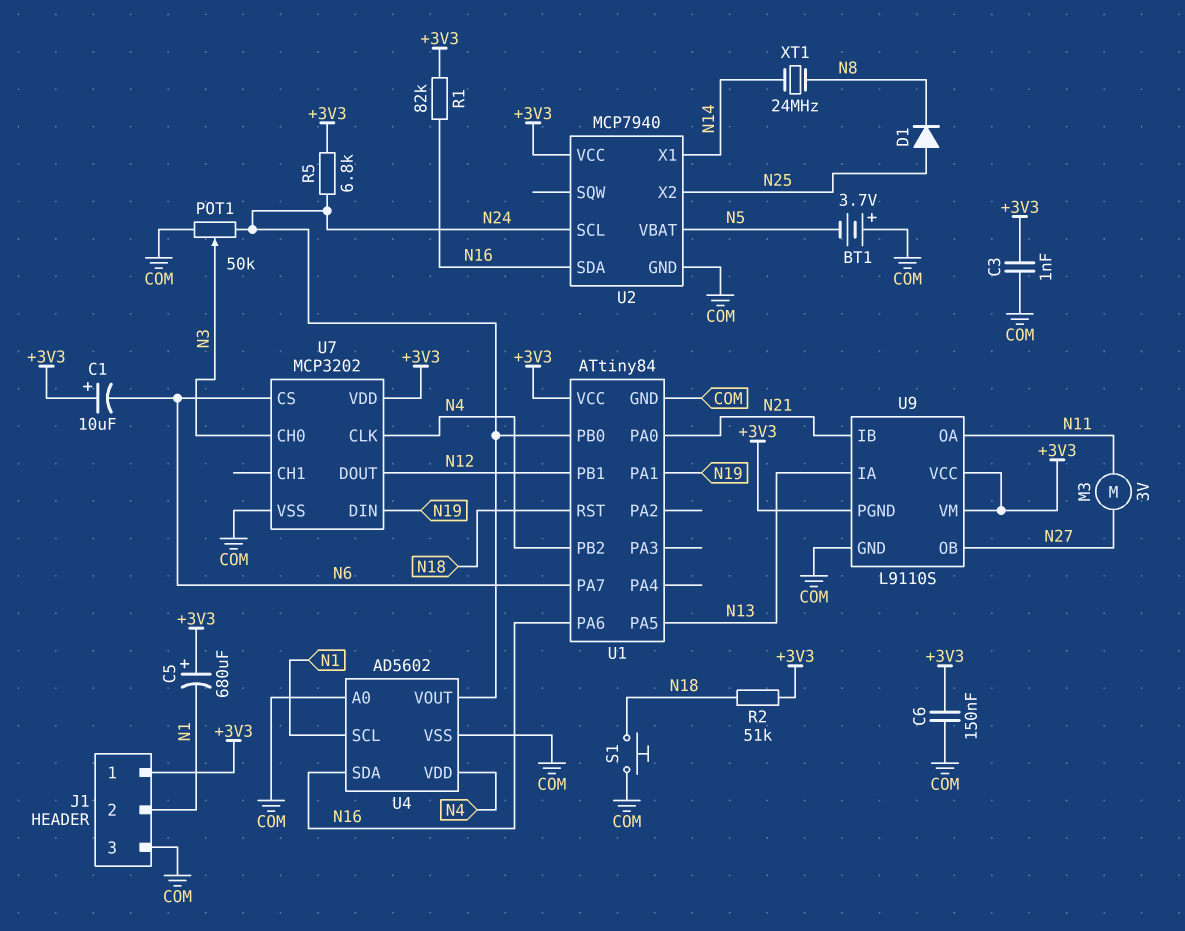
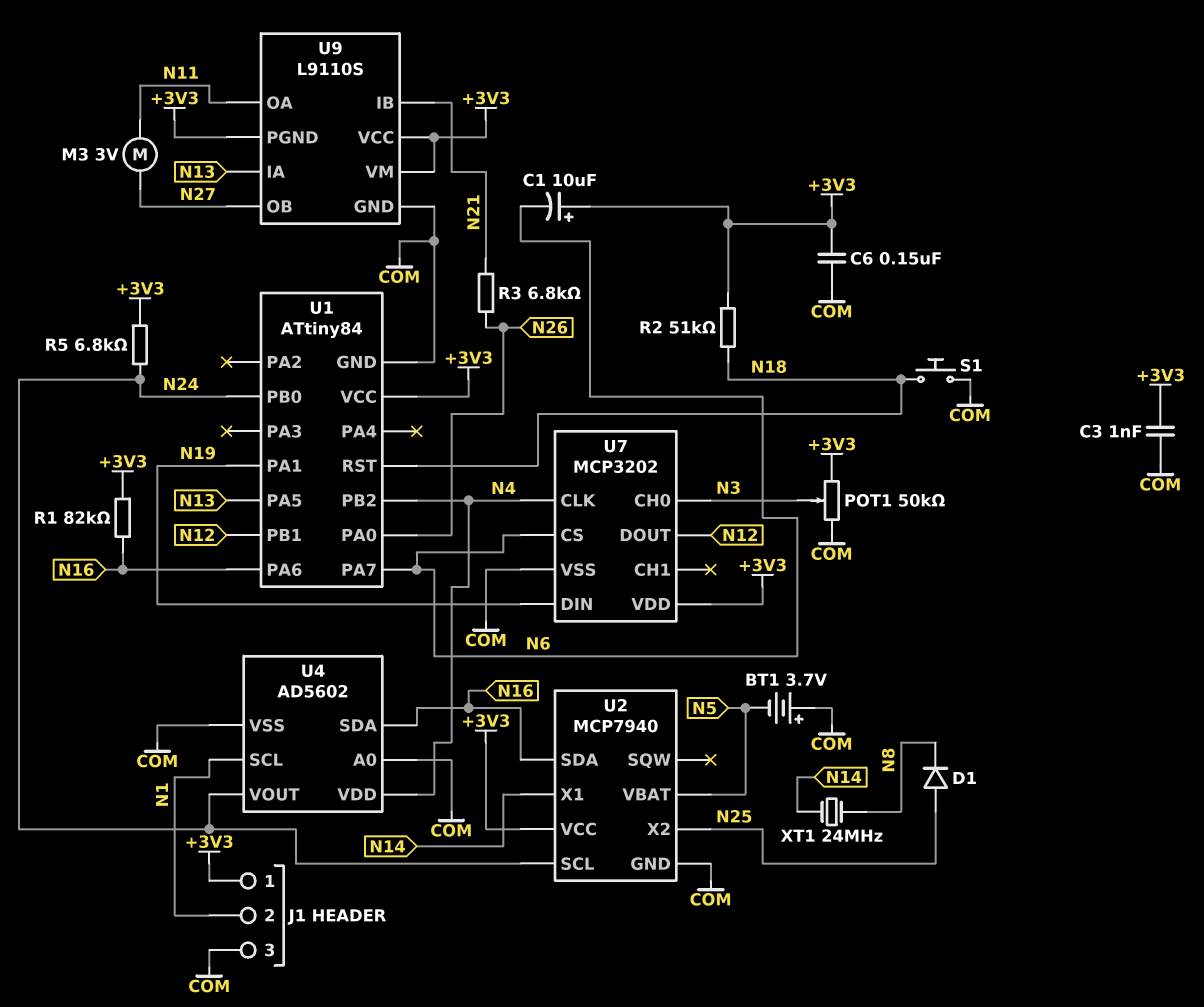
C5: 680uF (plus +3V3, minus N1) -> none
POT1: 50k (COM, N24, wiper N3) -> 50k (+3V3, COM, wiper N3)
R3: none -> 6.8k (N21, N26)
U1 pin PA0: N21 -> N26

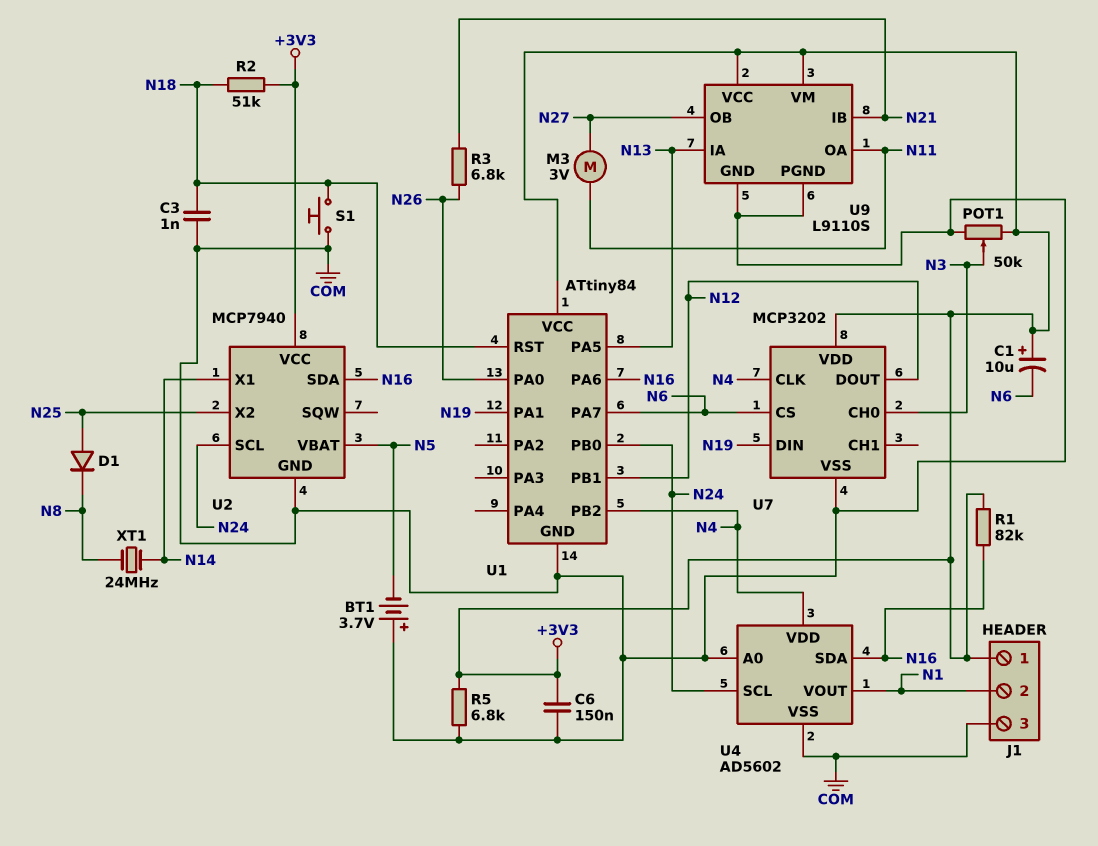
C3: 1nF (+3V3, COM) -> 1nF (COM, N18)
R5: 6.8k (+3V3, N24) -> 6.8k (+3V3, COM)
U4 pin SCL: N1 -> N24
U4 pin VOUT: N24 -> N1
U9 pin PGND: +3V3 -> COM

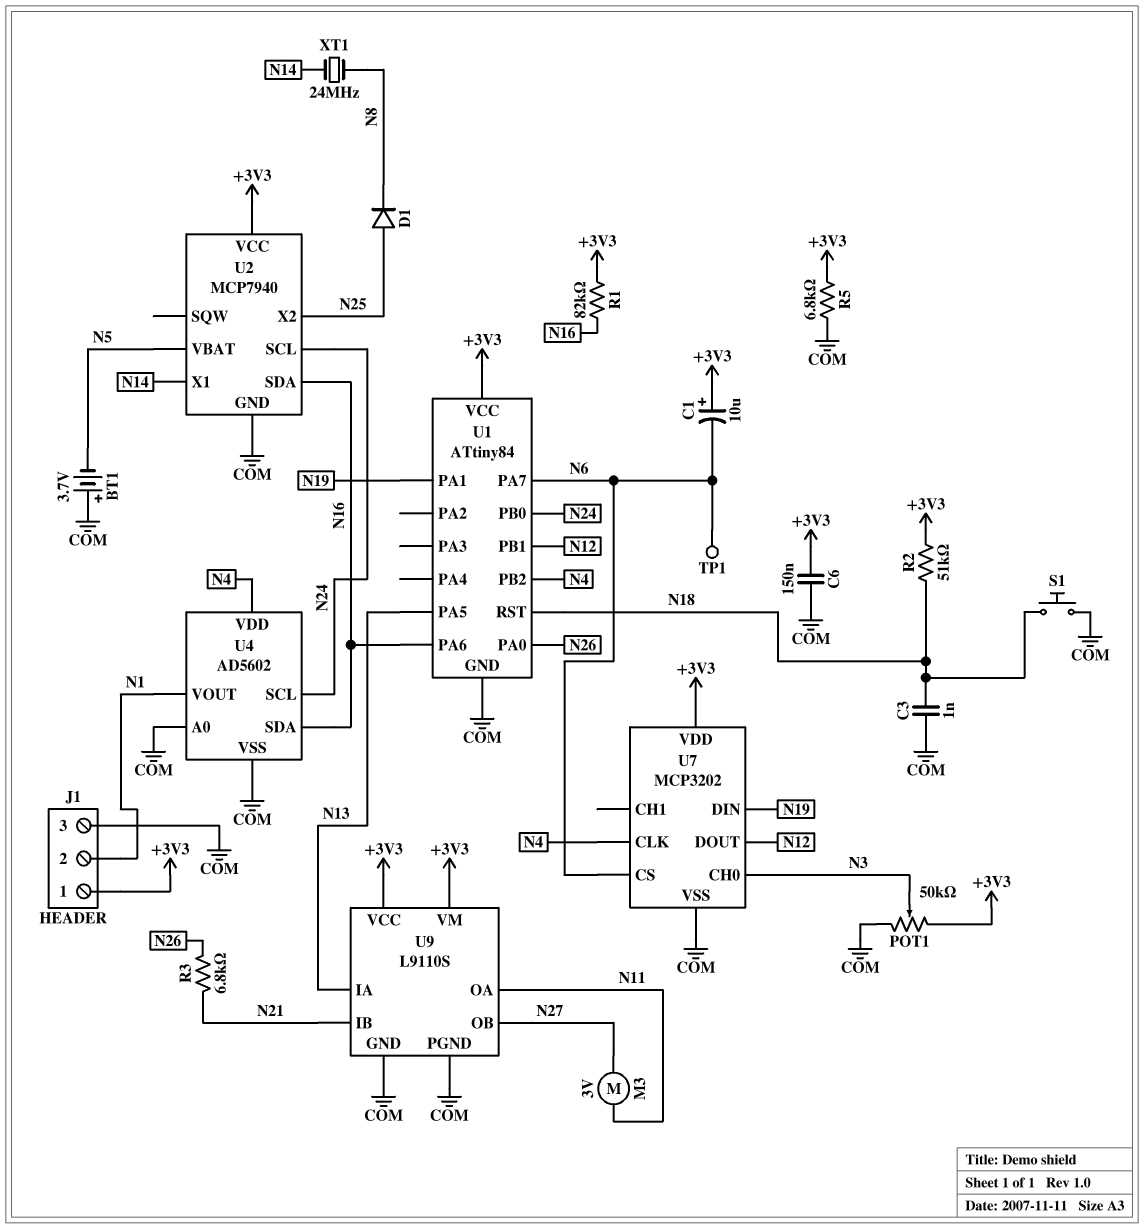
TP1: none -> test point (N6)

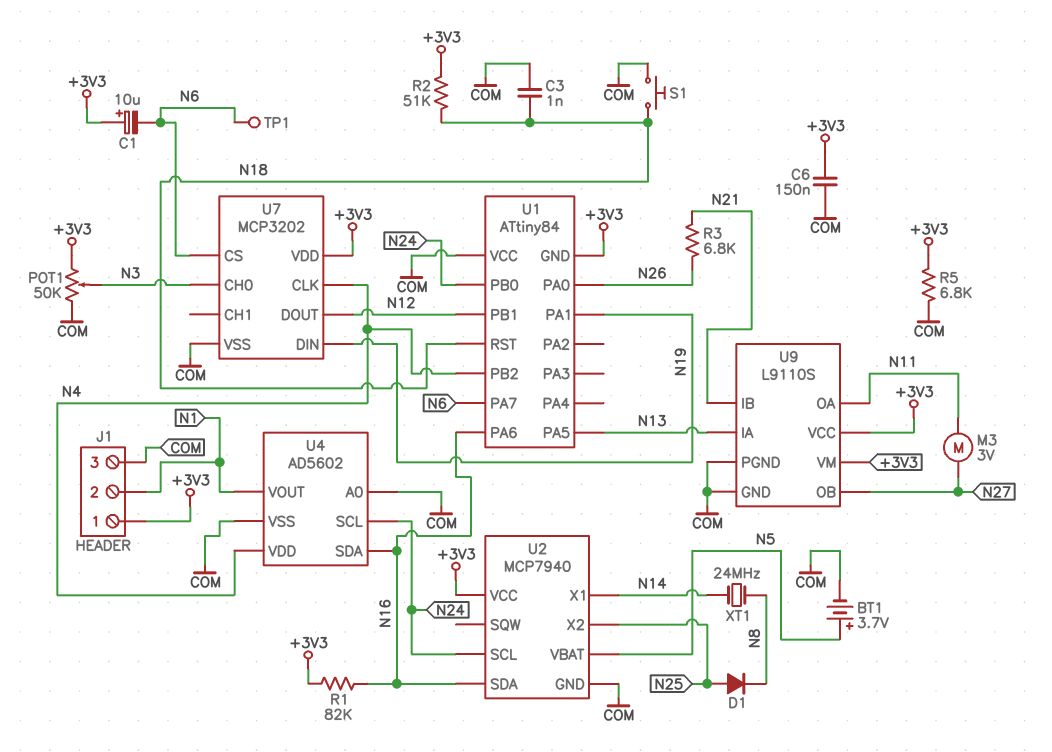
BT1: 3.7V (plus COM, minus N5) -> 3.7V (plus N5, minus COM)
U1 pin GND: COM -> +3V3
U1 pin VCC: +3V3 -> COM

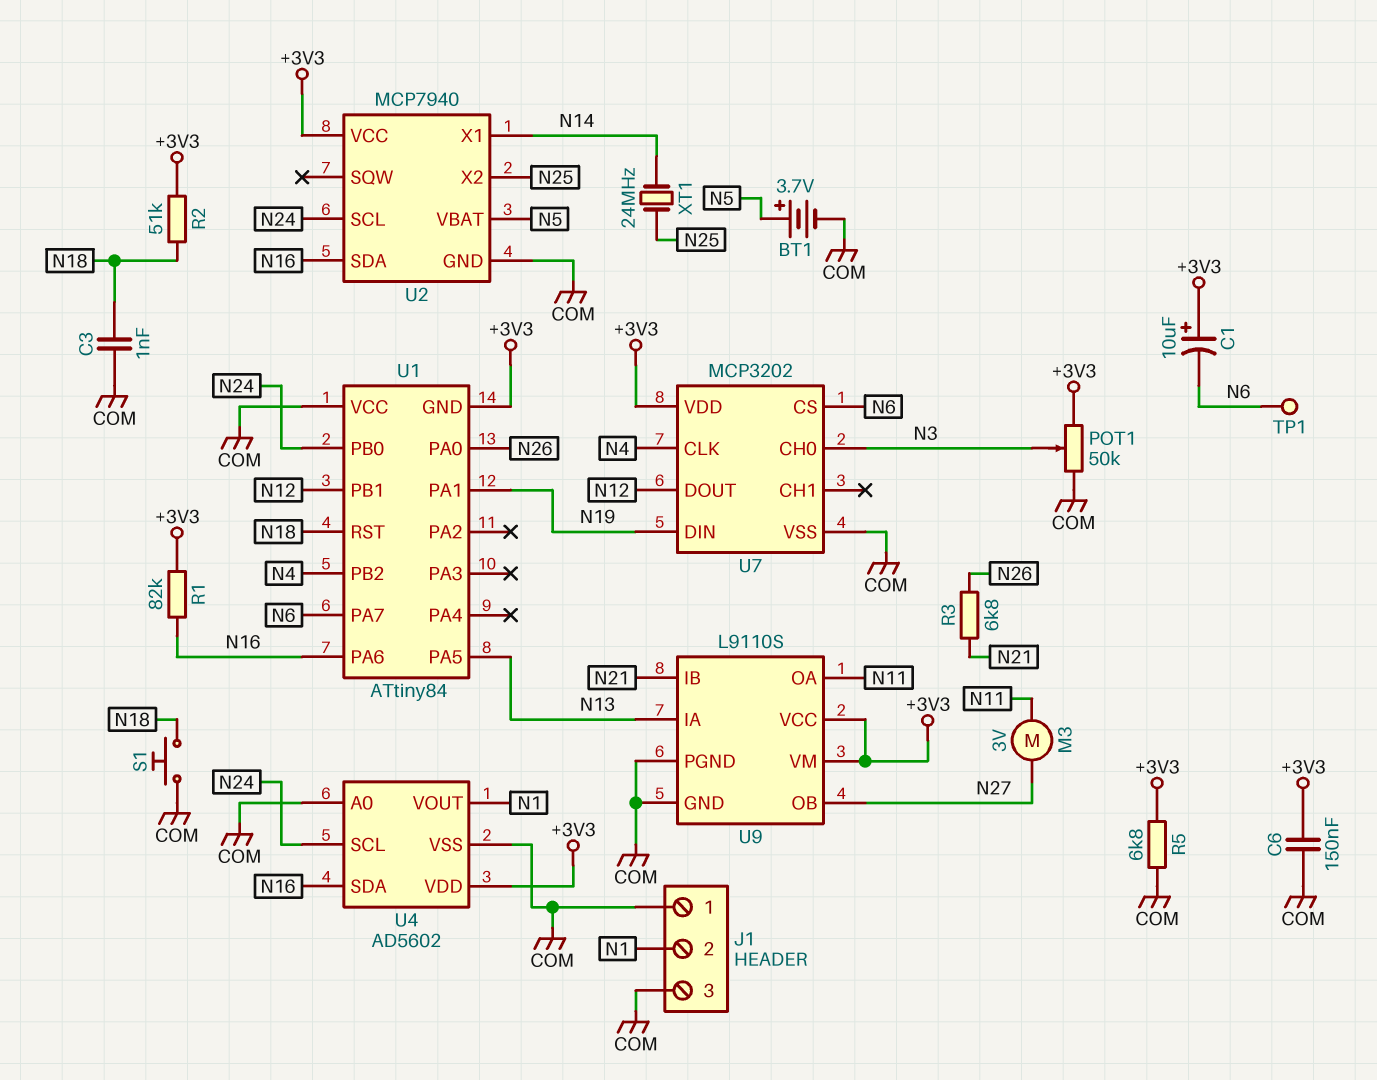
D1: diode (A N25, K N8) -> none
J1 pin 1: +3V3 -> COM
U4 pin VDD: N4 -> +3V3
XT1: 24MHz (N8, N14) -> 24MHz (N14, N25)

